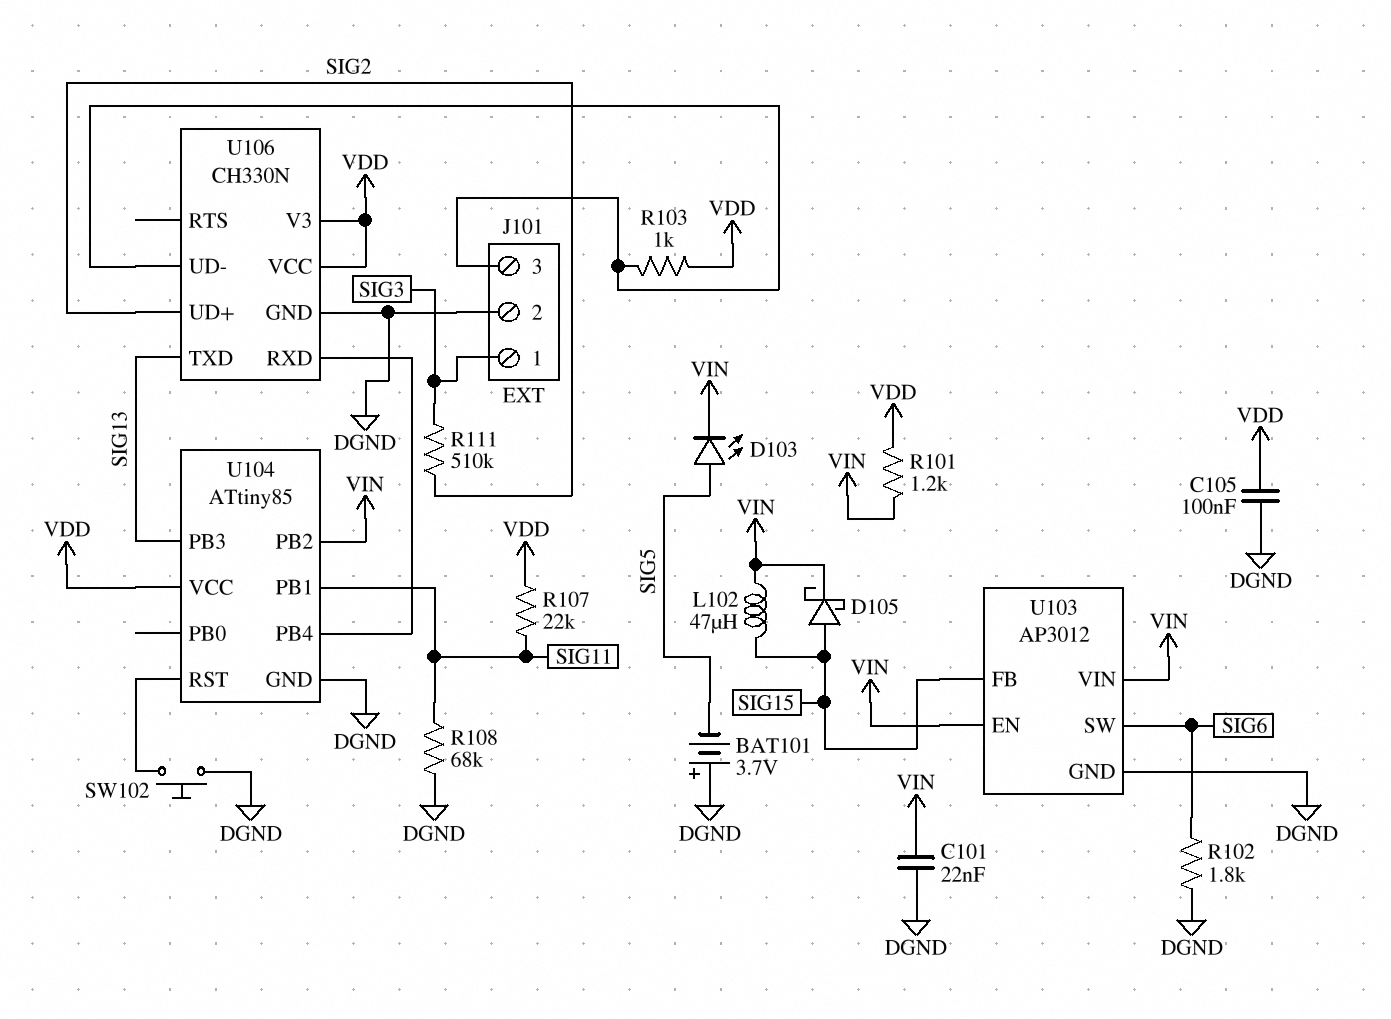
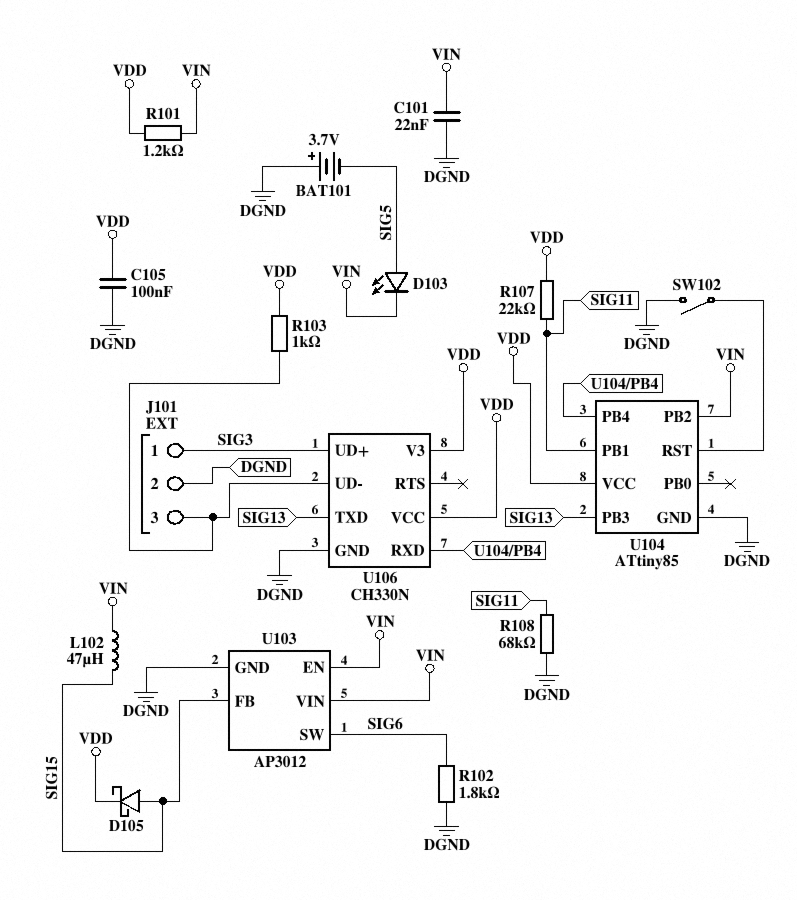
D105: schottky (A SIG15, K VIN) -> schottky (A SIG15, K VDD)
R111: 510k (SIG2, SIG3) -> none
SW102: button (DGND, U104/RST) -> switch (DGND, U104/RST)
U106 pin UD+: SIG2 -> SIG3

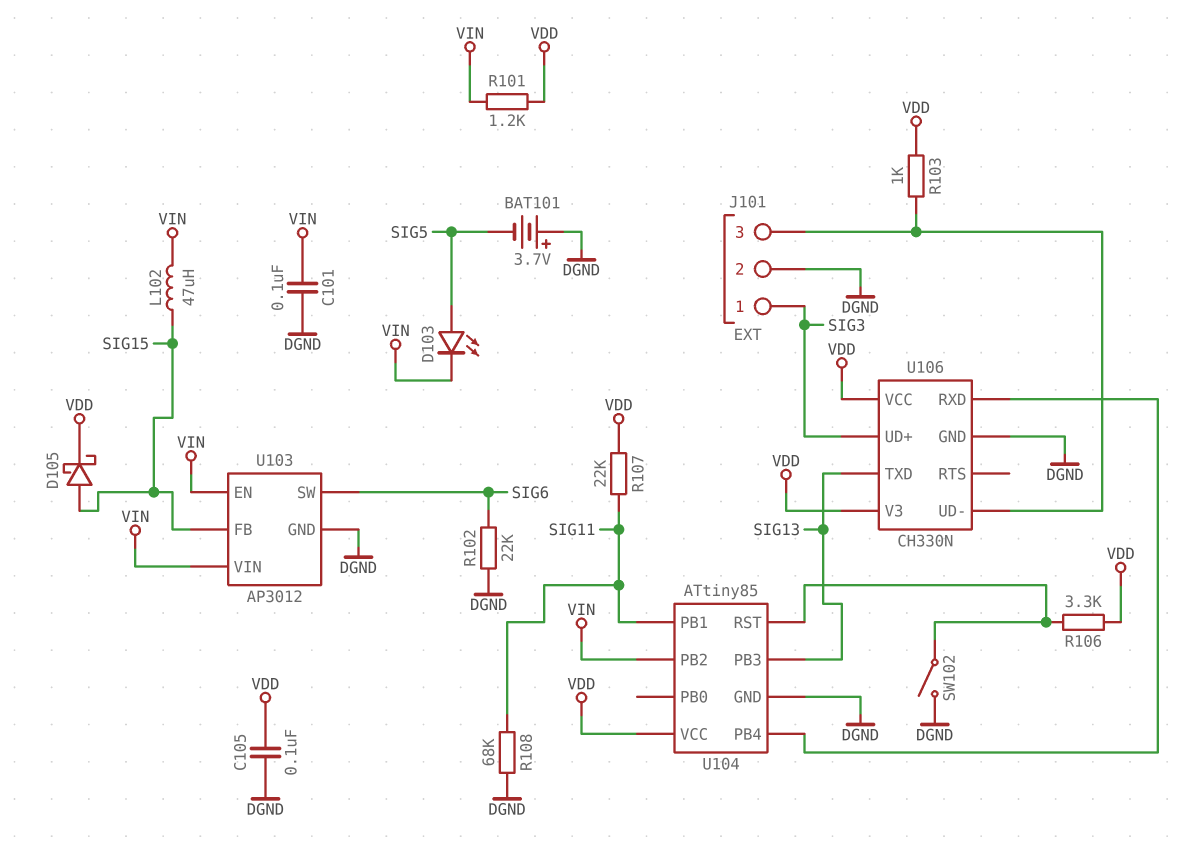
C101: 22nF (DGND, VIN) -> 100nF (DGND, VIN)
R102: 1.8k (DGND, SIG6) -> 22k (DGND, SIG6)
R106: none -> 3.3k (U104/RST, VDD)

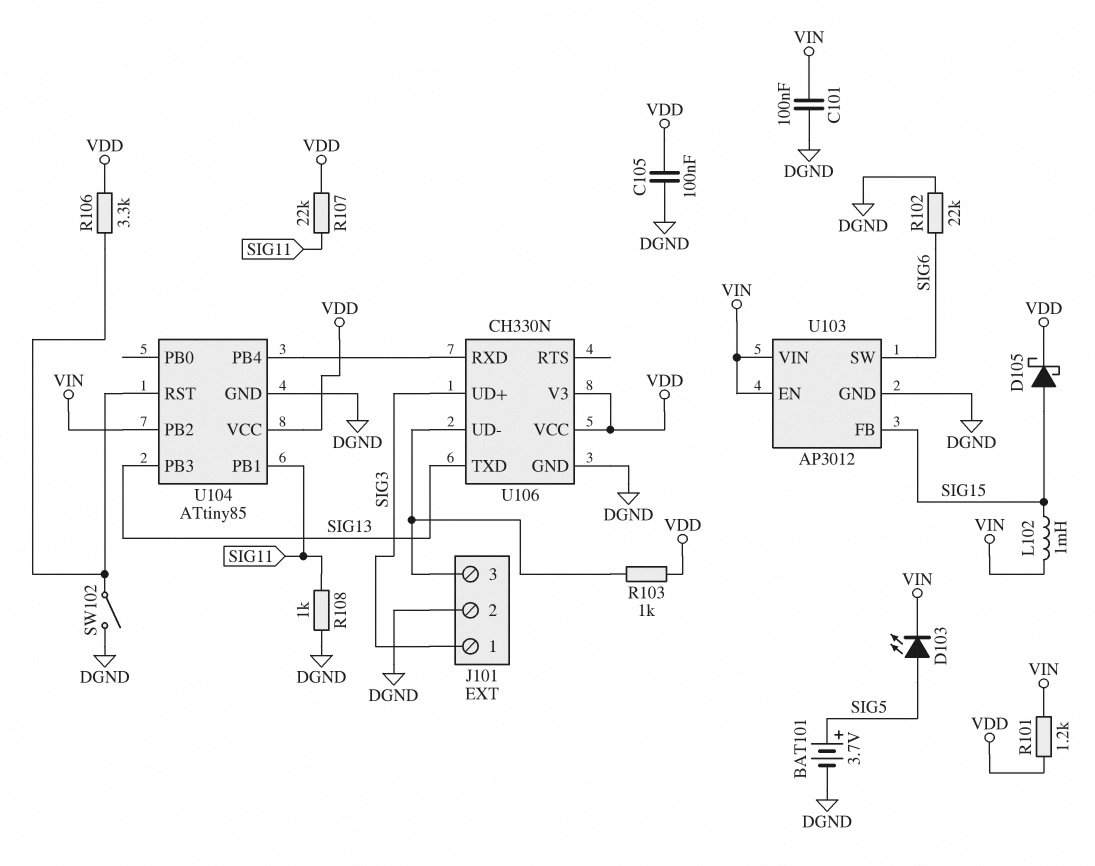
BAT101: 3.7V (plus DGND, minus SIG5) -> 3.7V (plus SIG5, minus DGND)
L102: 47uH (SIG15, VIN) -> 1mH (SIG15, VIN)
R108: 68k (DGND, SIG11) -> 1k (DGND, SIG11)

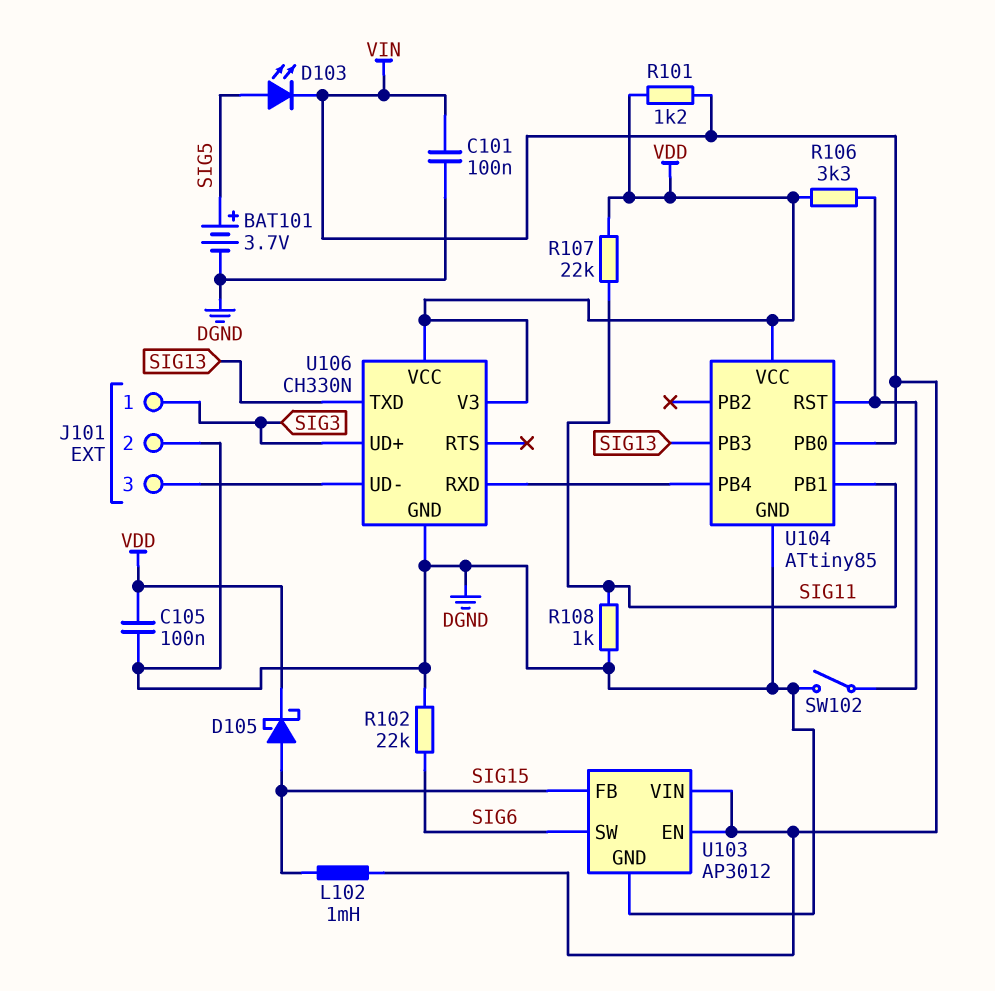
R103: 1k (J101/3, VDD) -> none
U104 pin PB0: none -> VIN
U104 pin PB2: VIN -> none

